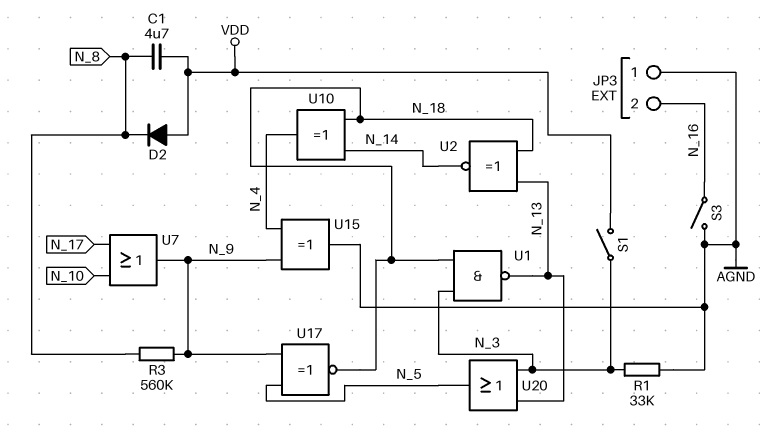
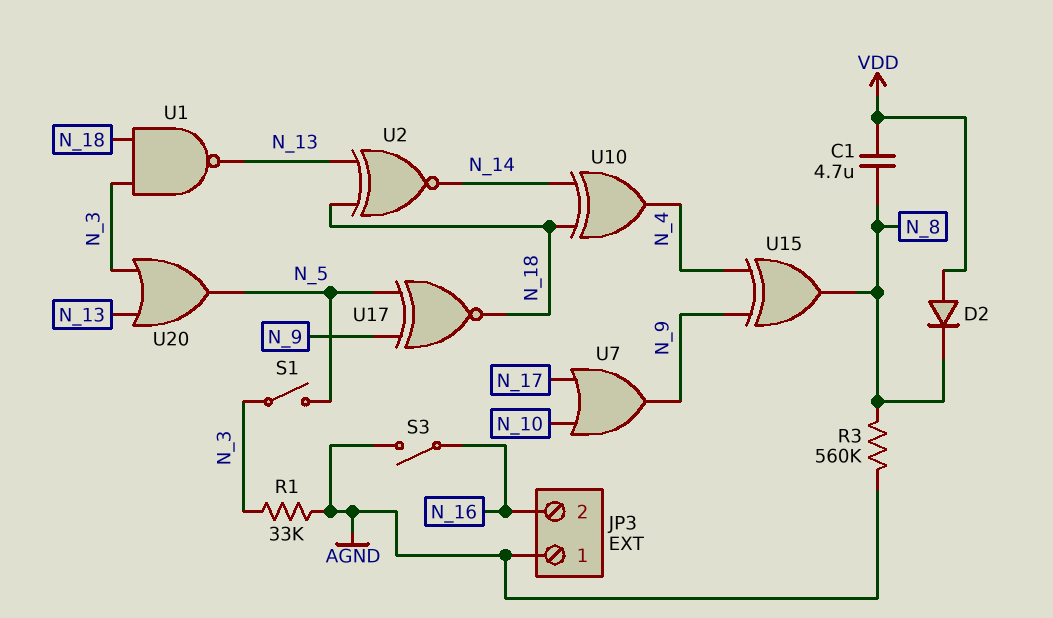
R3: 560k (N_8, N_9) -> 560k (AGND, N_8)
S1: switch (N_3, VDD) -> switch (N_3, N_5)
U15: XOR (in N_4, in N_9, out AGND) -> XOR (in N_4, in N_9, out N_8)

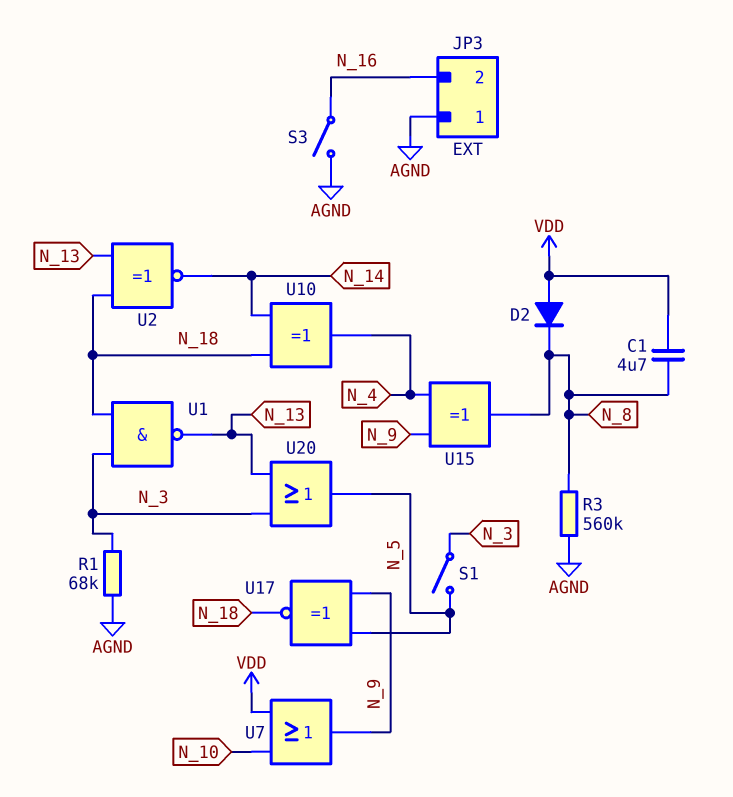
R1: 33k (AGND, N_3) -> 68k (AGND, N_3)
U7: OR (in N_10, in N_17, out N_9) -> OR (in N_10, in VDD, out N_9)

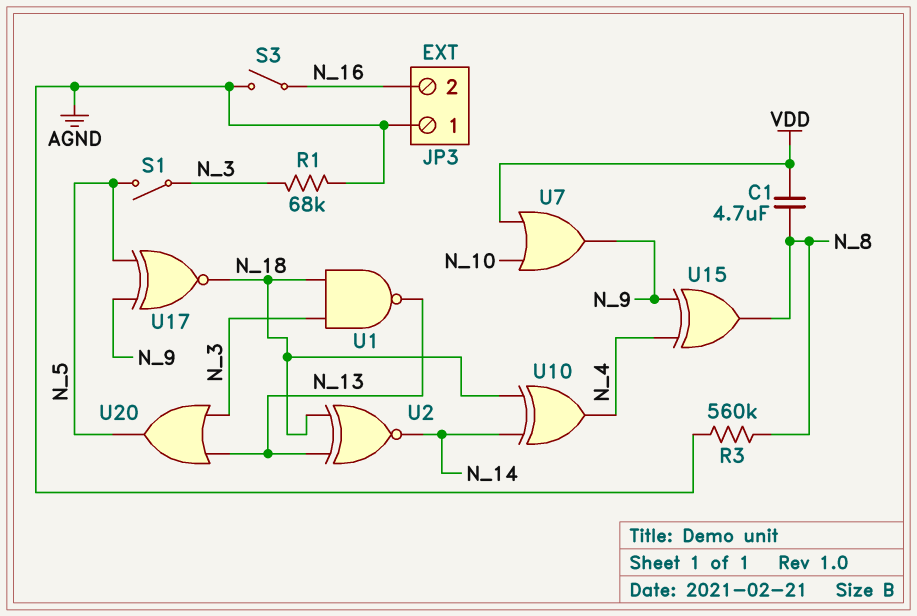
D2: diode (A VDD, K N_8) -> none

